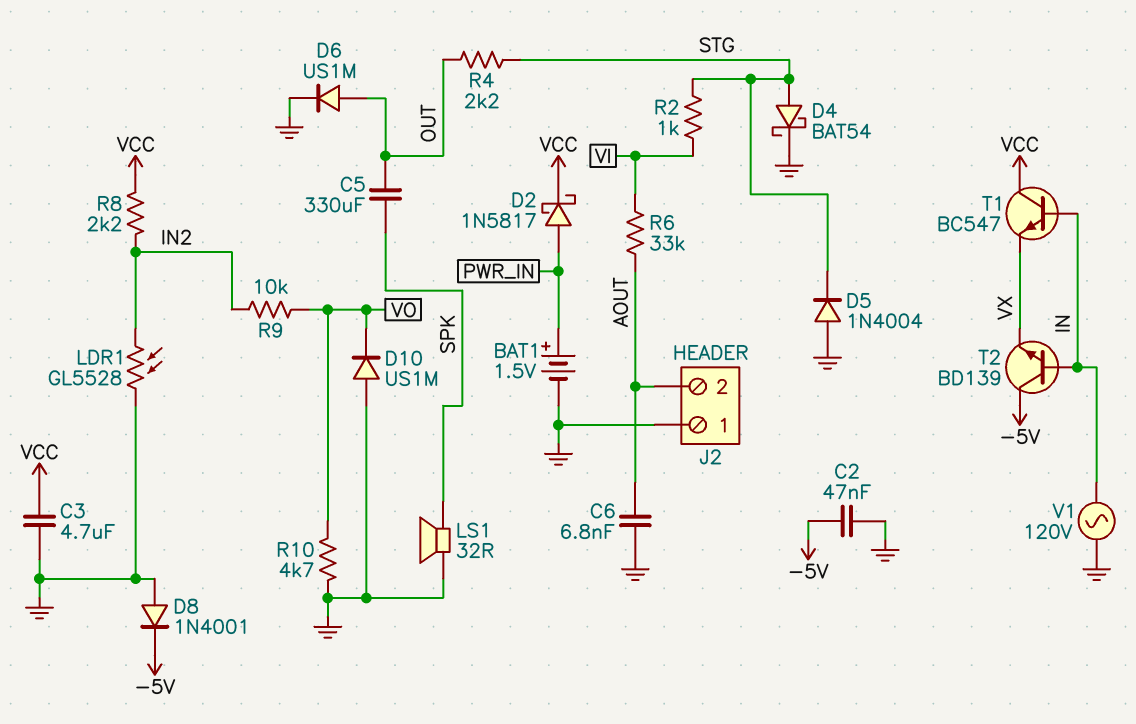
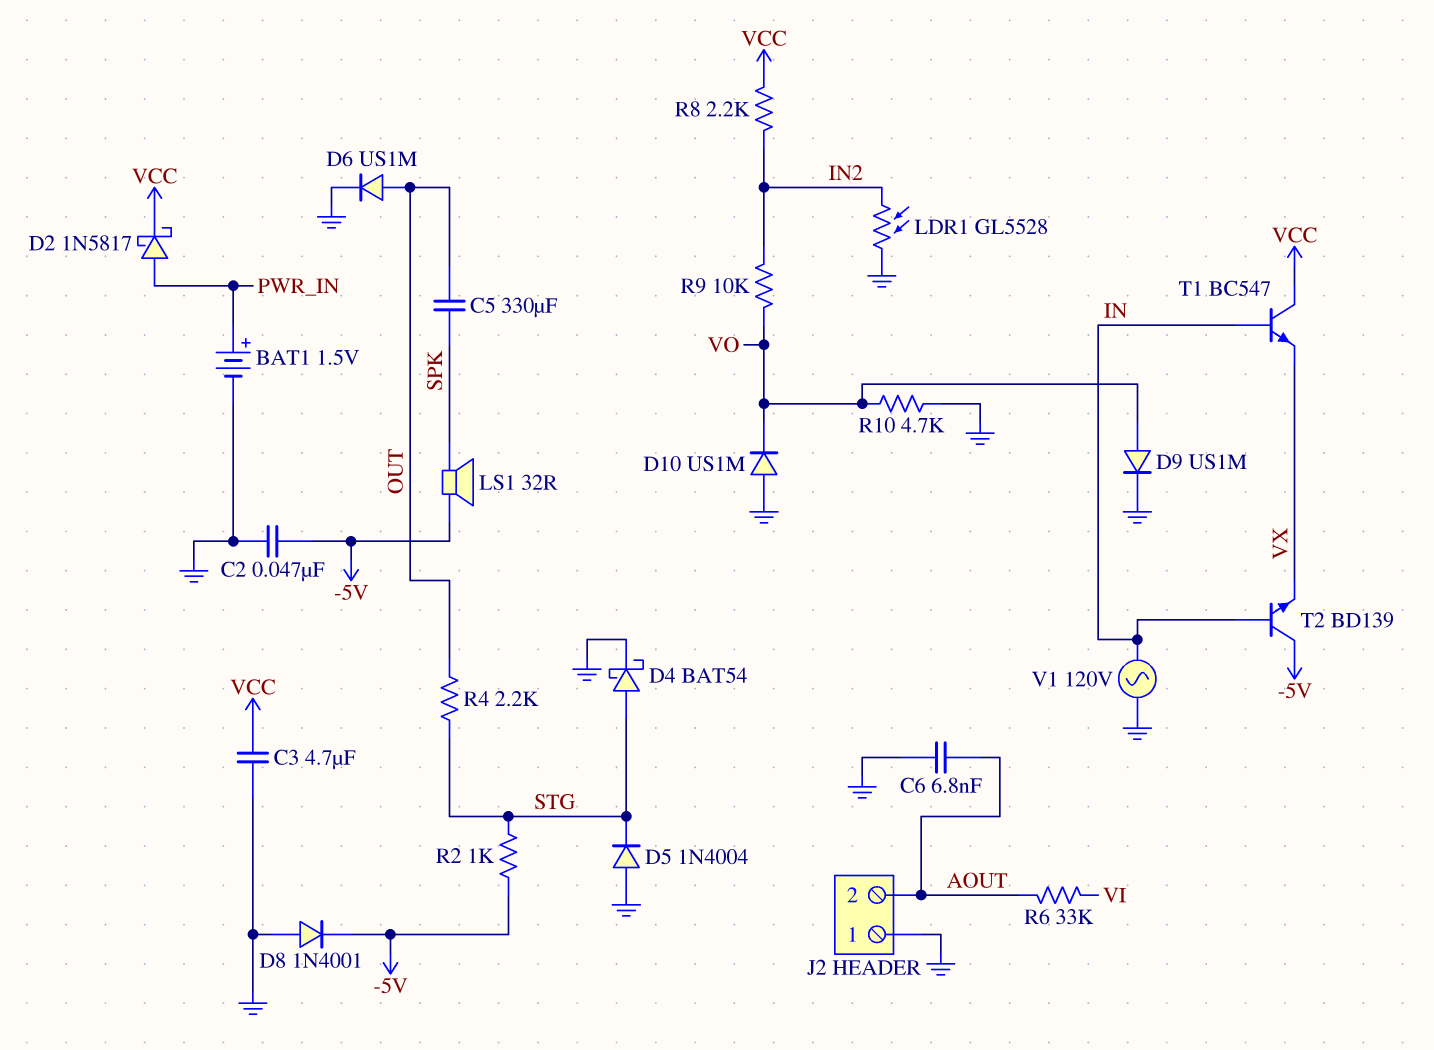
D9: none -> diode US1M (A VO, K GND)
LS1: speaker 32R (GND, SPK) -> speaker 32R (-5V, SPK)
R2: 1k (STG, VI) -> 1k (-5V, STG)

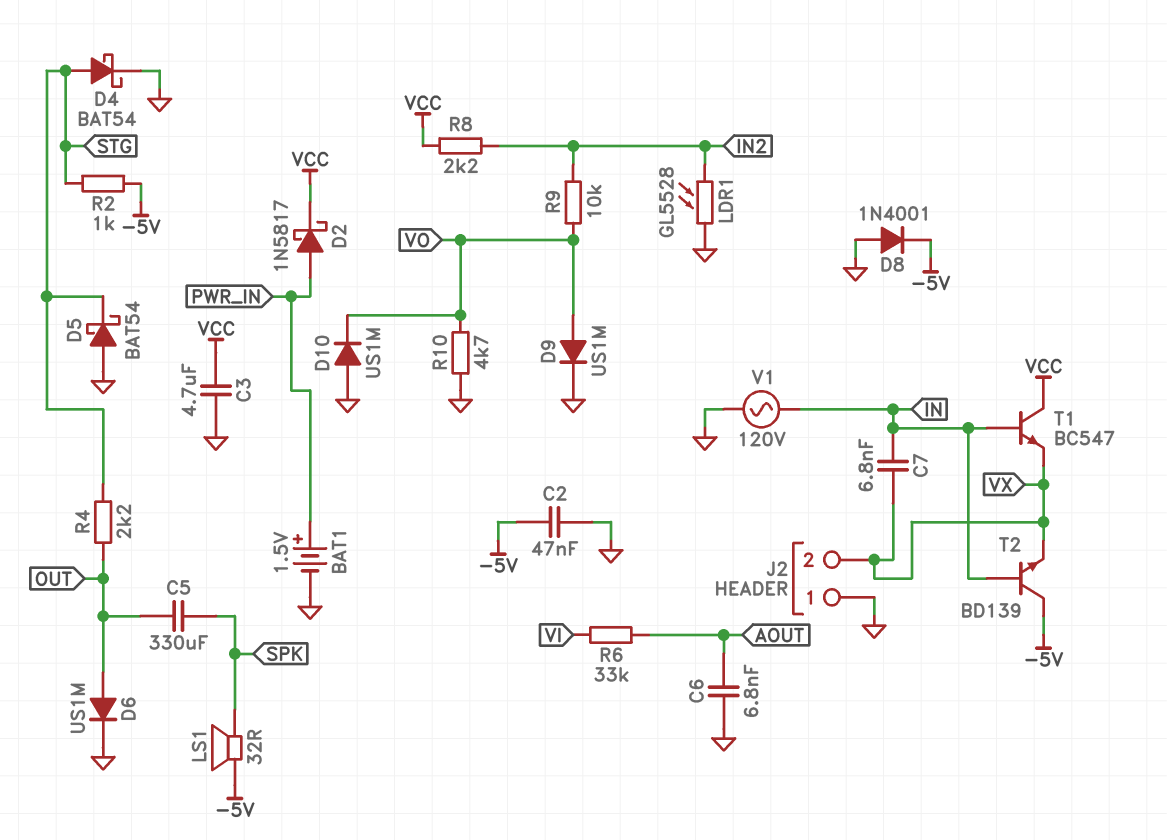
C7: none -> 6.8nF (IN, VX)
D5: diode 1N4004 (A GND, K STG) -> schottky BAT54 (A GND, K STG)
J2 pin 2: AOUT -> VX

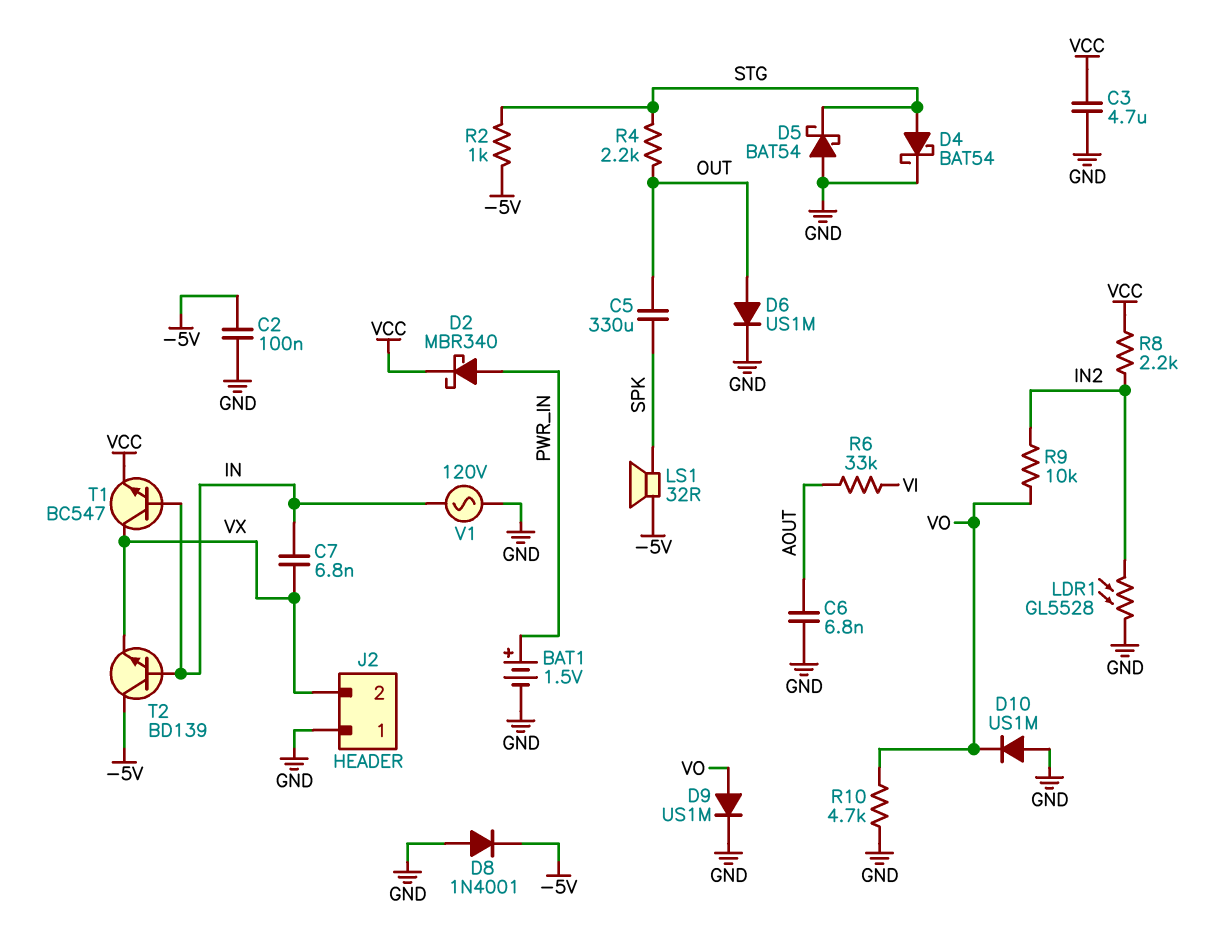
C2: 47nF (-5V, GND) -> 100nF (-5V, GND)
D2: schottky 1N5817 (A PWR_IN, K VCC) -> schottky MBR340 (A PWR_IN, K VCC)
T1: NPN BC547 (B IN, C VCC, E VX) -> NPN BC547 (B IN, C VX, E VCC)

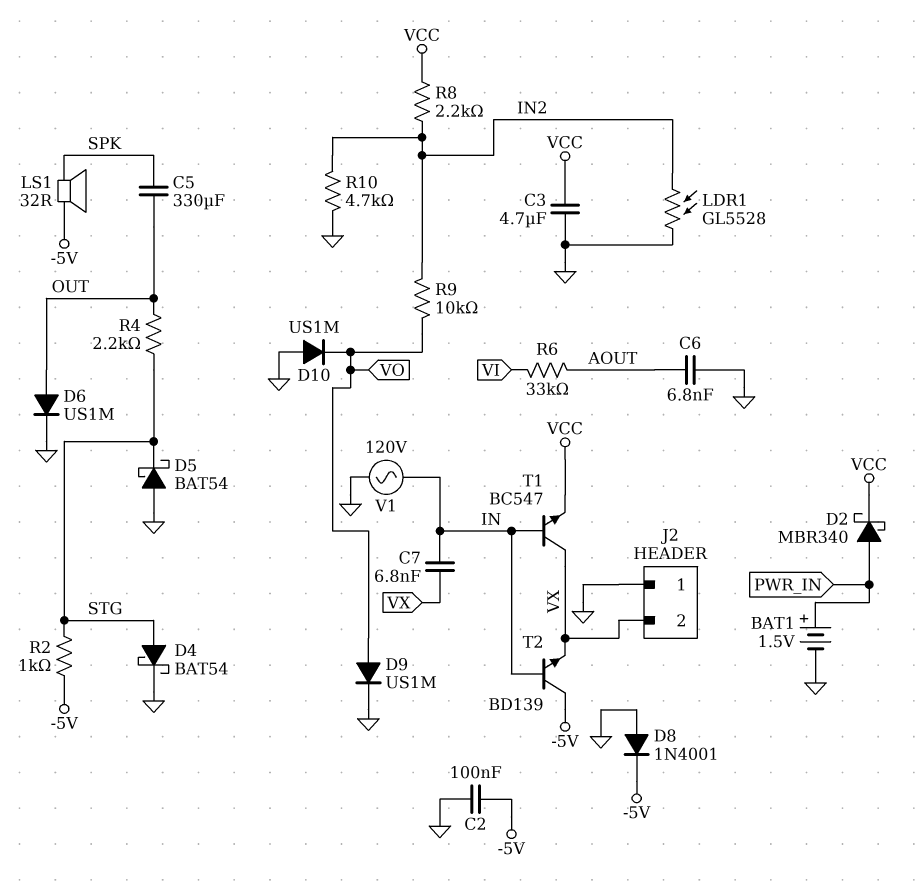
R10: 4.7k (GND, VO) -> 4.7k (GND, IN2)

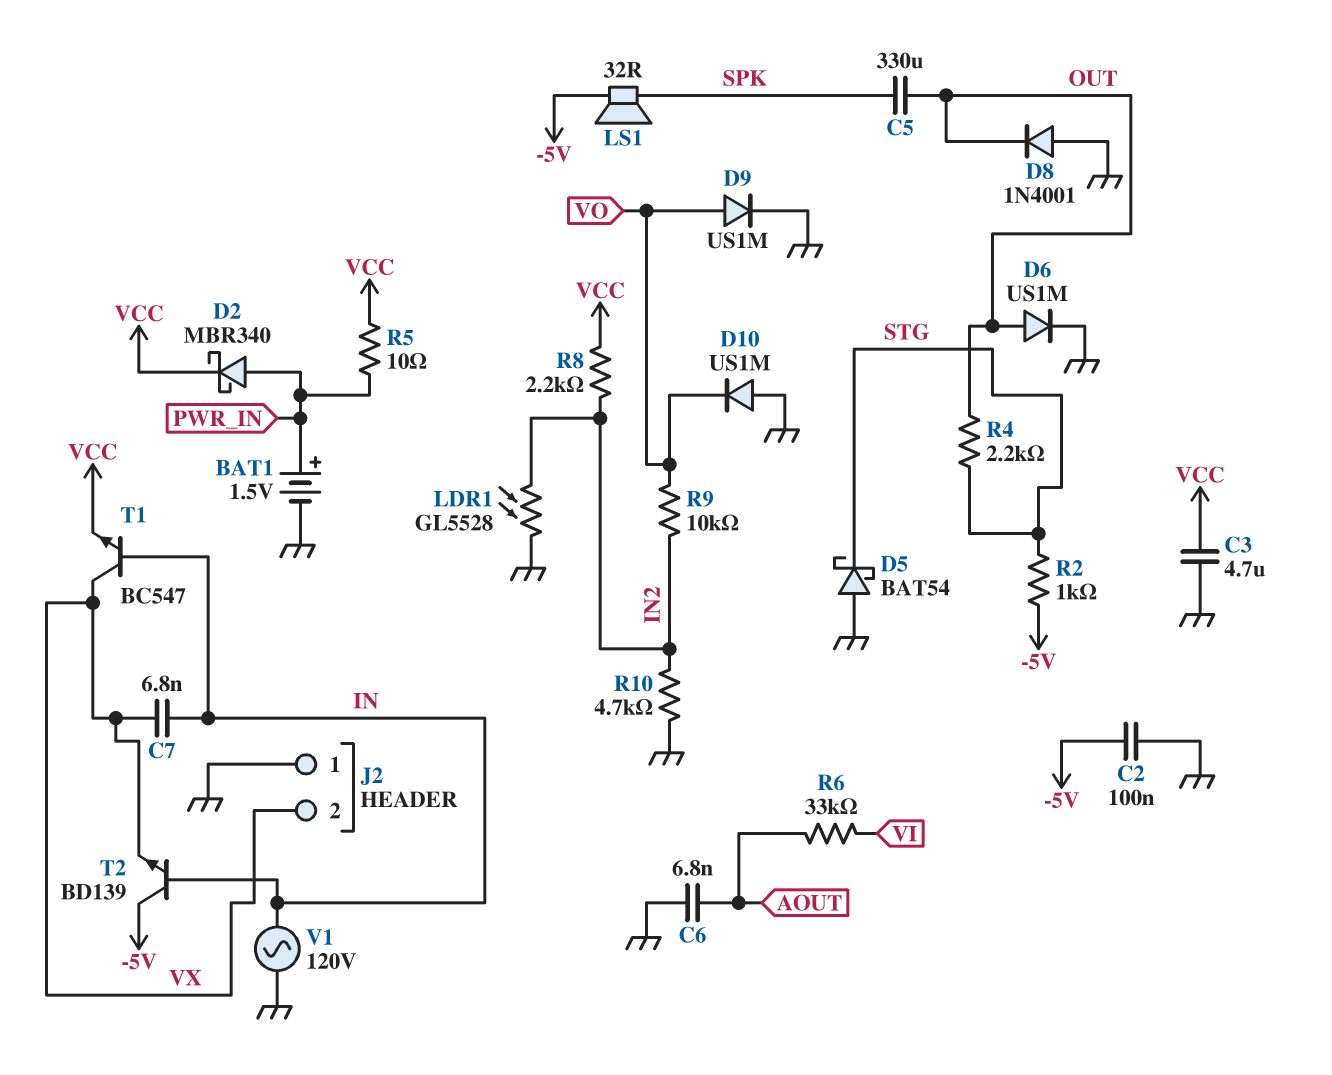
D4: schottky BAT54 (A STG, K GND) -> none
D8: diode 1N4001 (A GND, K -5V) -> diode 1N4001 (A GND, K OUT)
R5: none -> 10 (PWR_IN, VCC)

